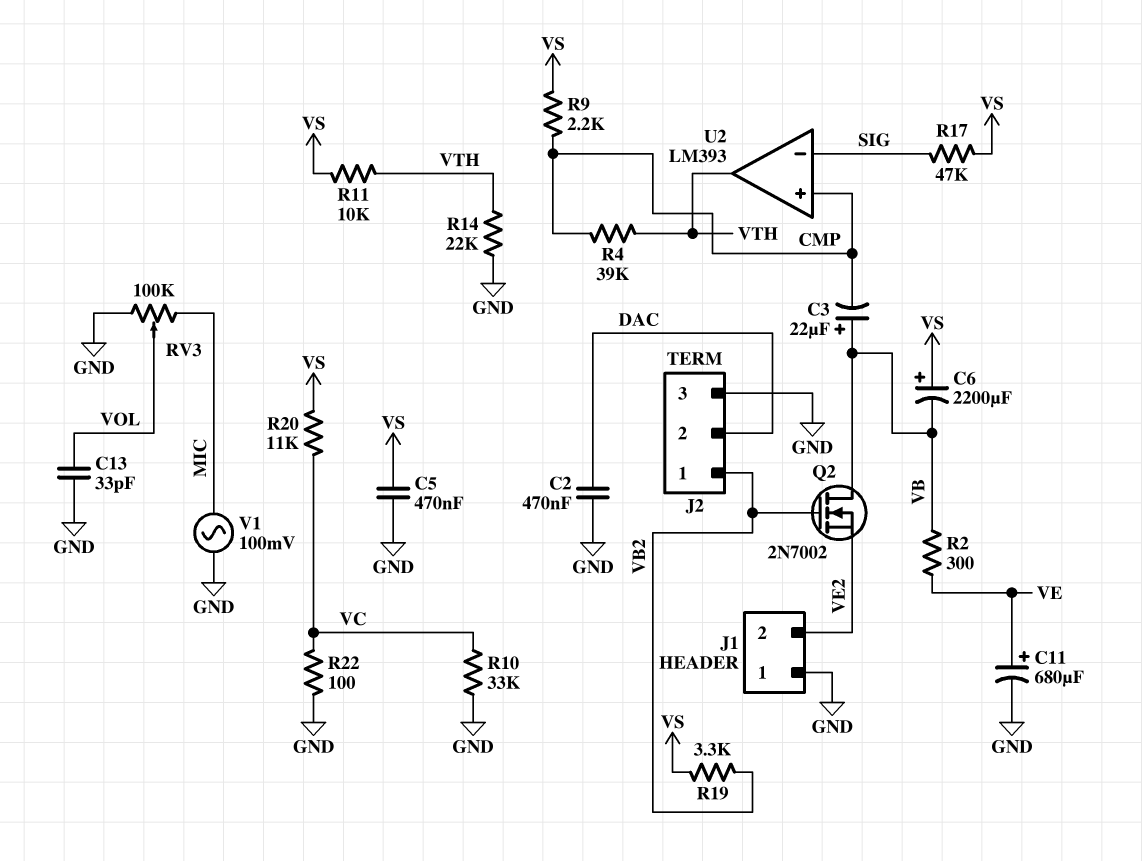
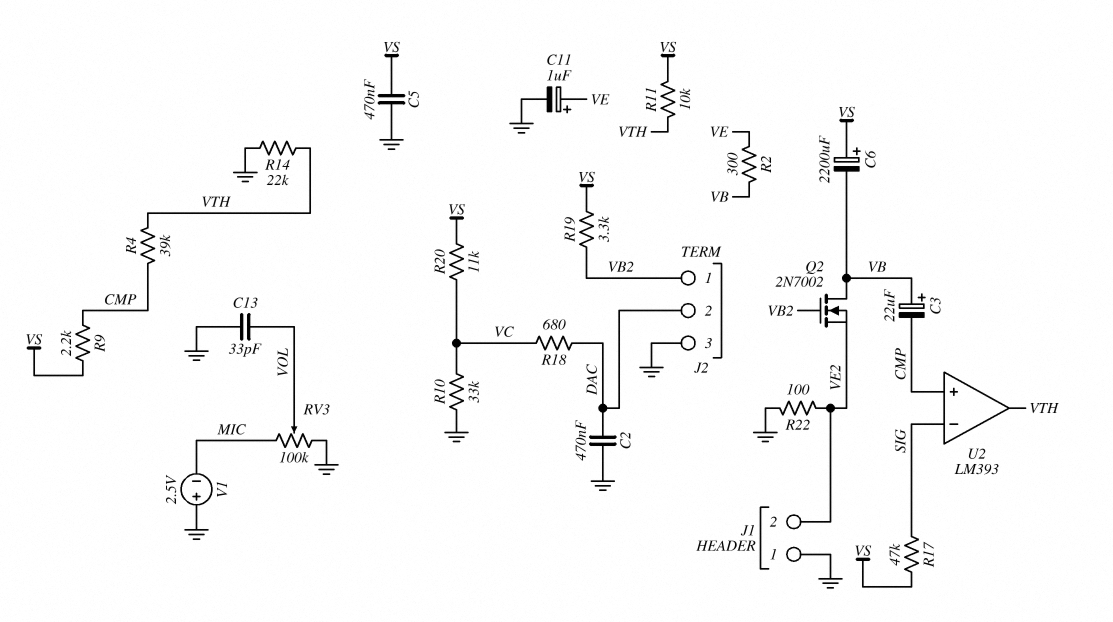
C11: 680uF (plus VE, minus GND) -> 1uF (plus VE, minus GND)
R18: none -> 680 (DAC, VC)
R22: 100 (GND, VC) -> 100 (GND, VE2)
V1: AC 100mV (GND, MIC) -> 2.5V (plus GND, minus MIC)

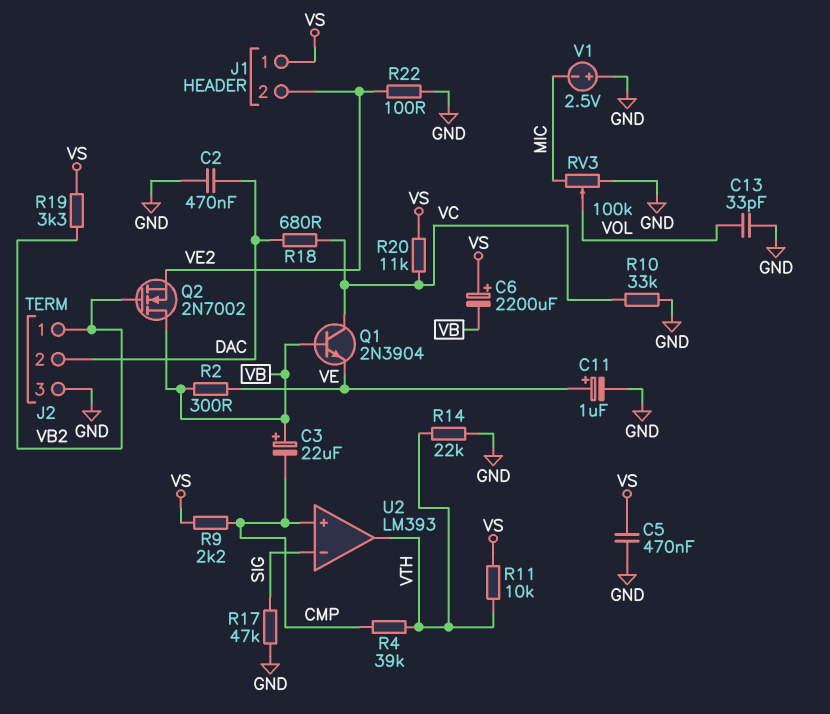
J1 pin 1: GND -> VS
Q1: none -> NPN 2N3904 (B VB, C VC, E VE)
R17: 47k (SIG, VS) -> 47k (GND, SIG)

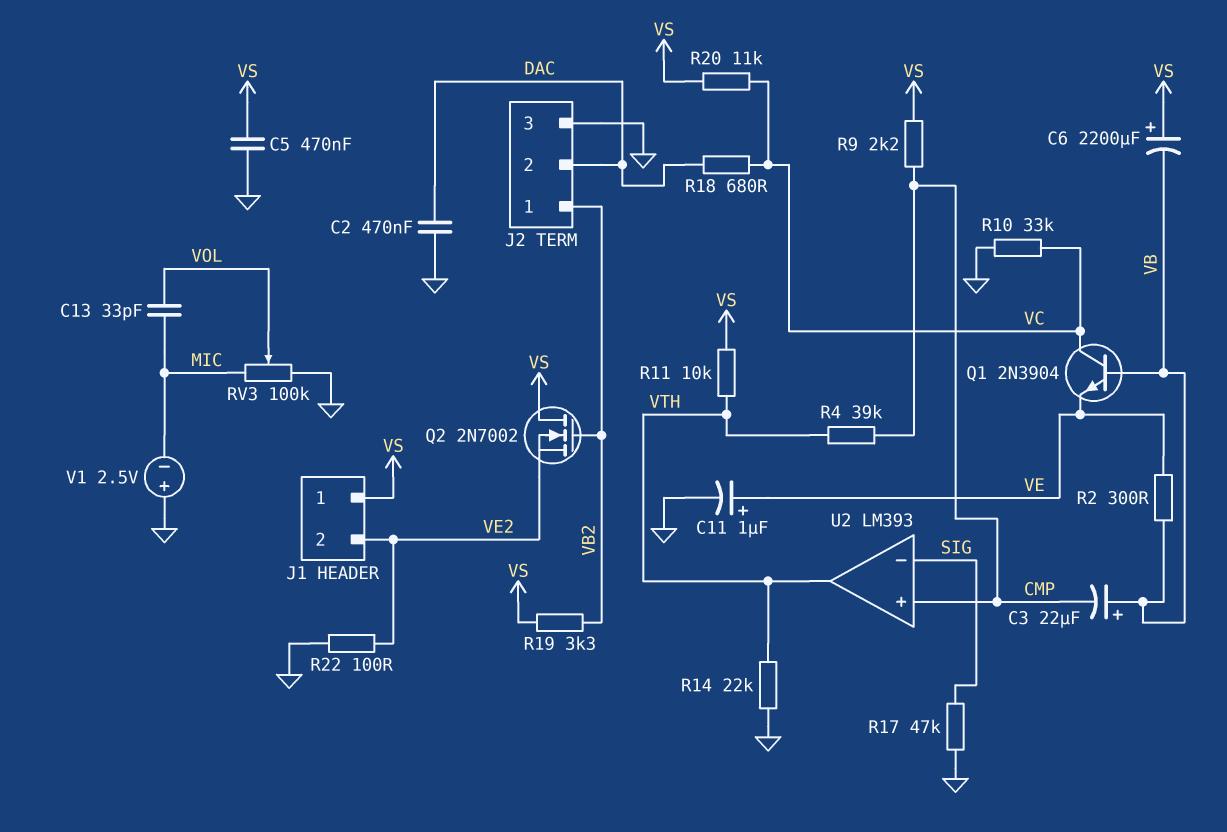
C13: 33pF (GND, VOL) -> 33pF (MIC, VOL)
Q2: NMOS 2N7002 (G VB2, D VB, S VE2) -> NMOS 2N7002 (G VB2, D VS, S VE2)

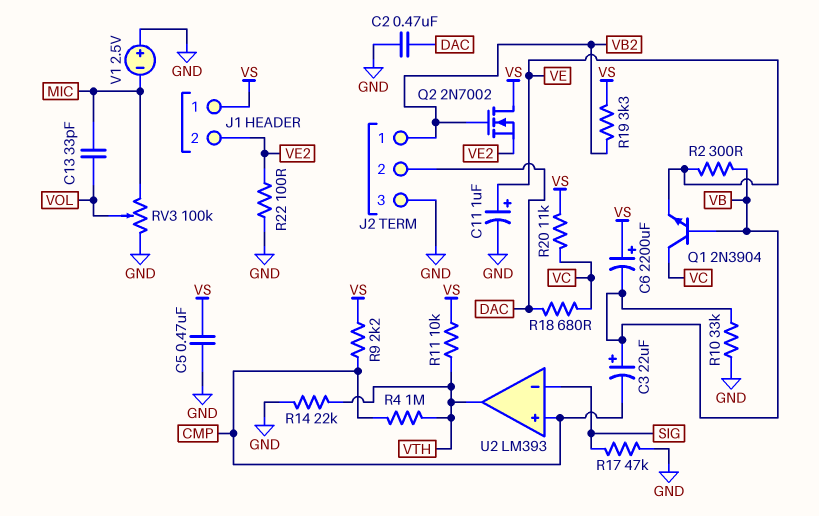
R4: 39k (CMP, VTH) -> 1M (CMP, VTH)
R10: 33k (GND, VC) -> 33k (GND, VB)

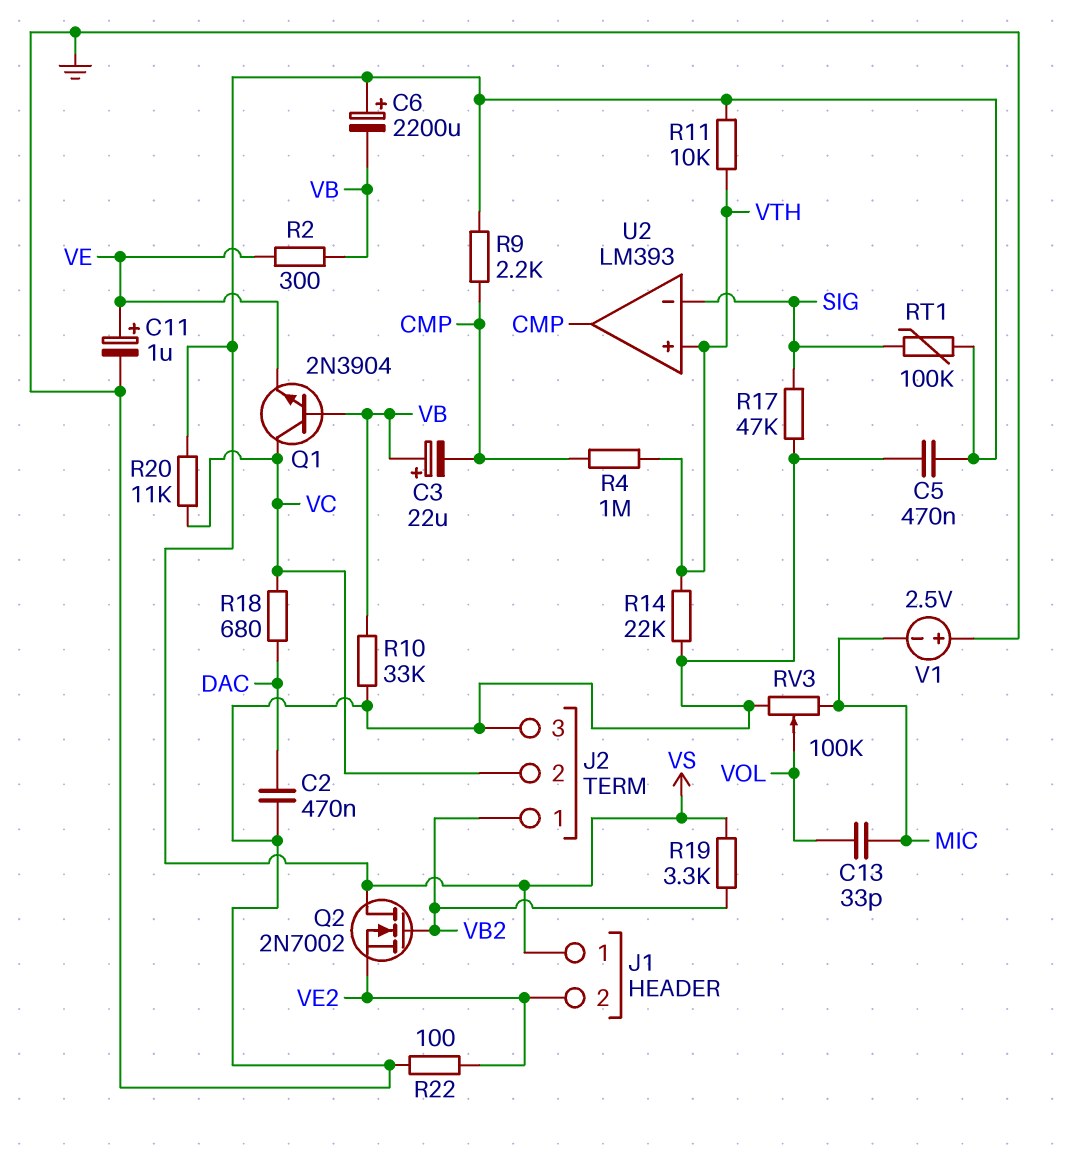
J2 pin 2: DAC -> VC
RT1: none -> 100k (SIG, VS)
U2 pin in+: CMP -> VTH
U2 pin out: VTH -> CMP

